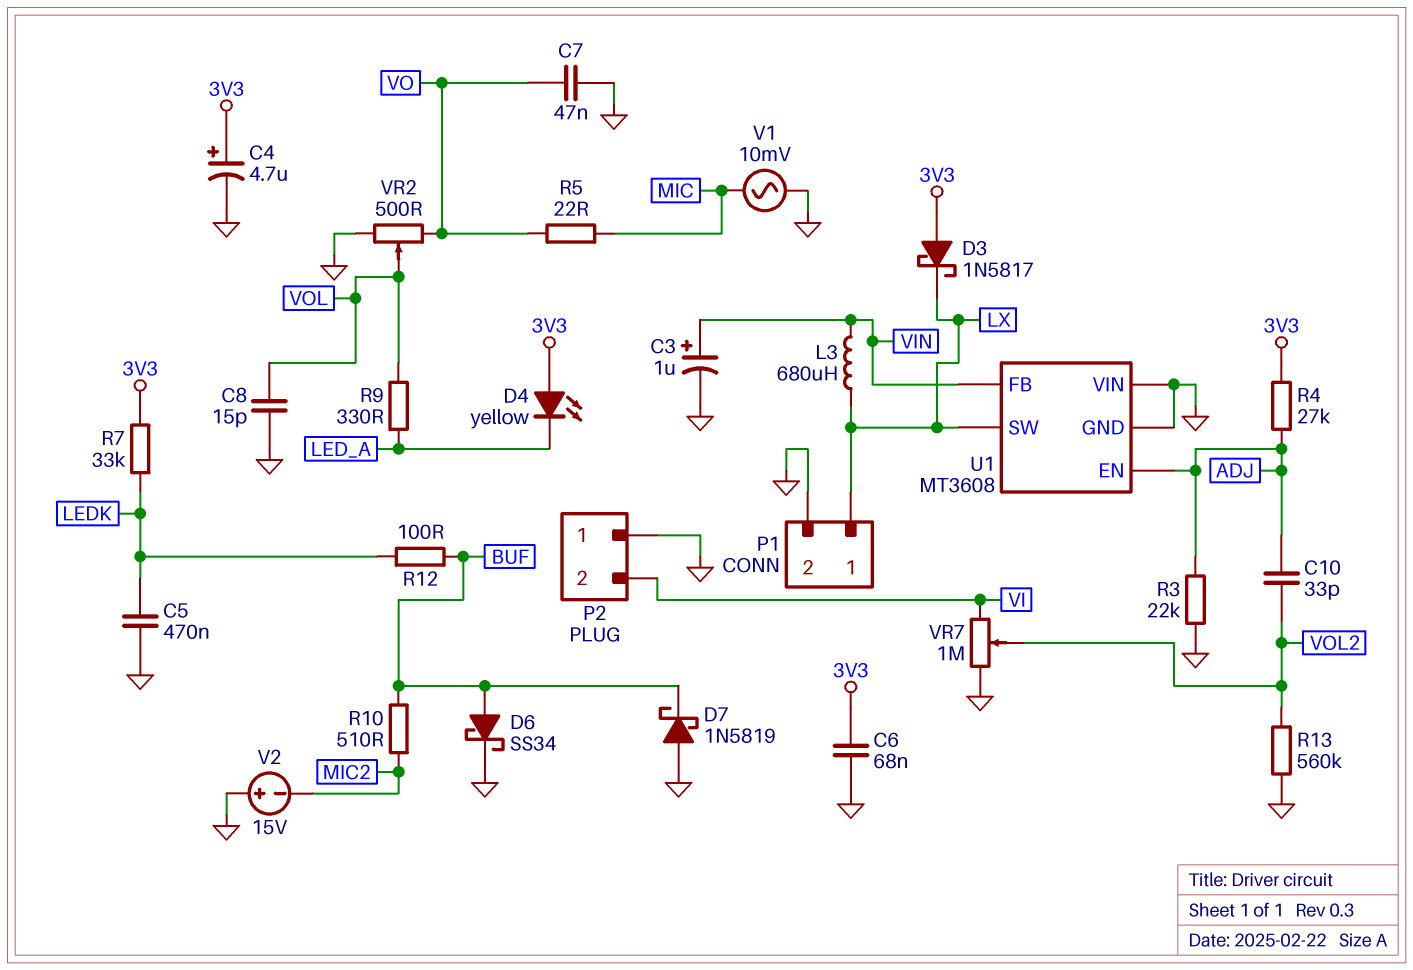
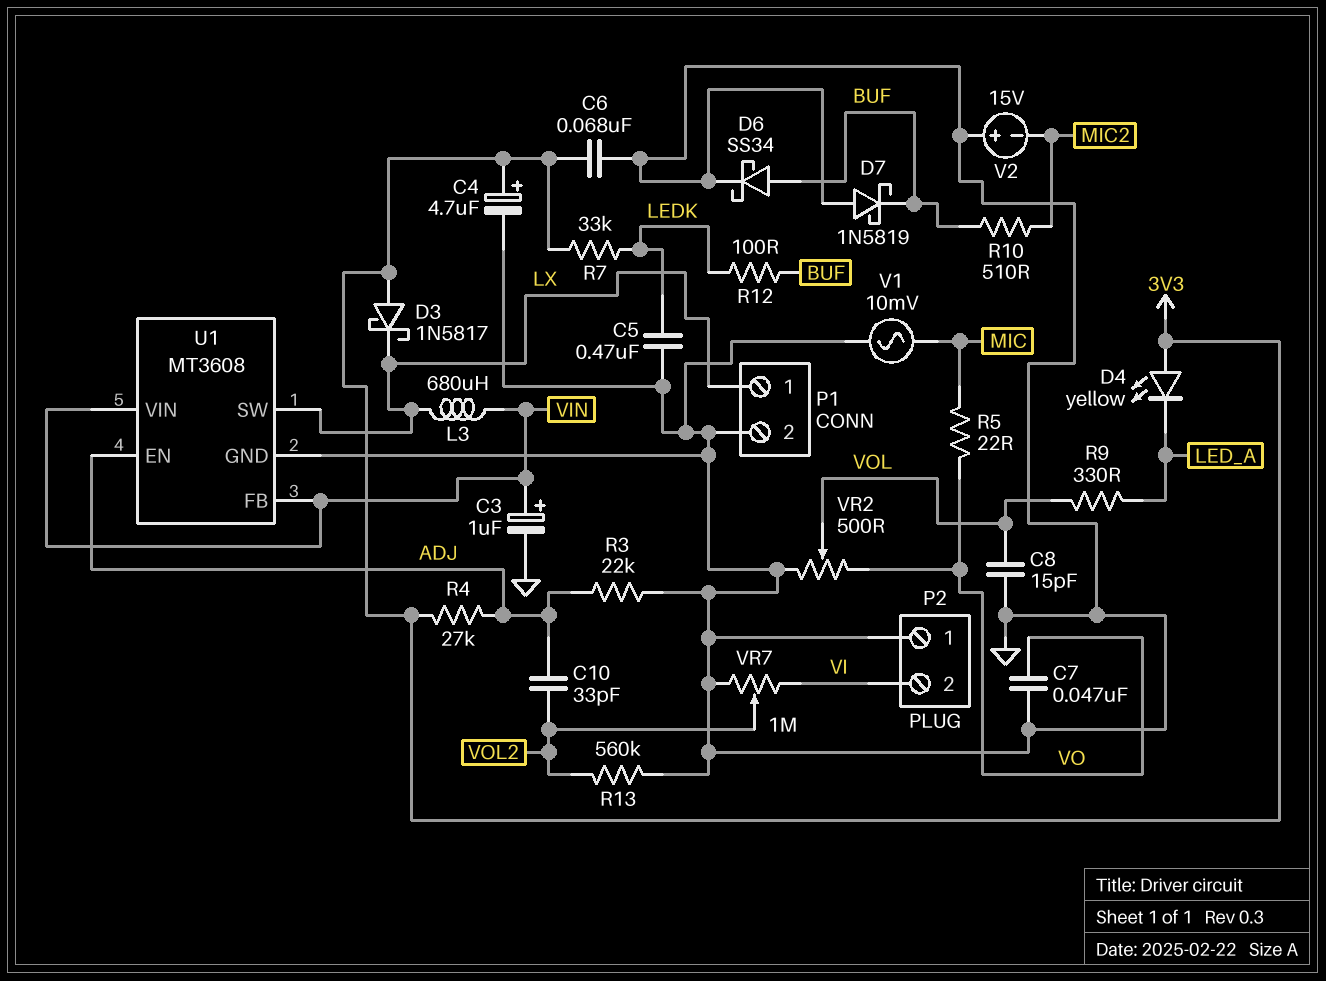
U1 pin VIN: GND -> VIN

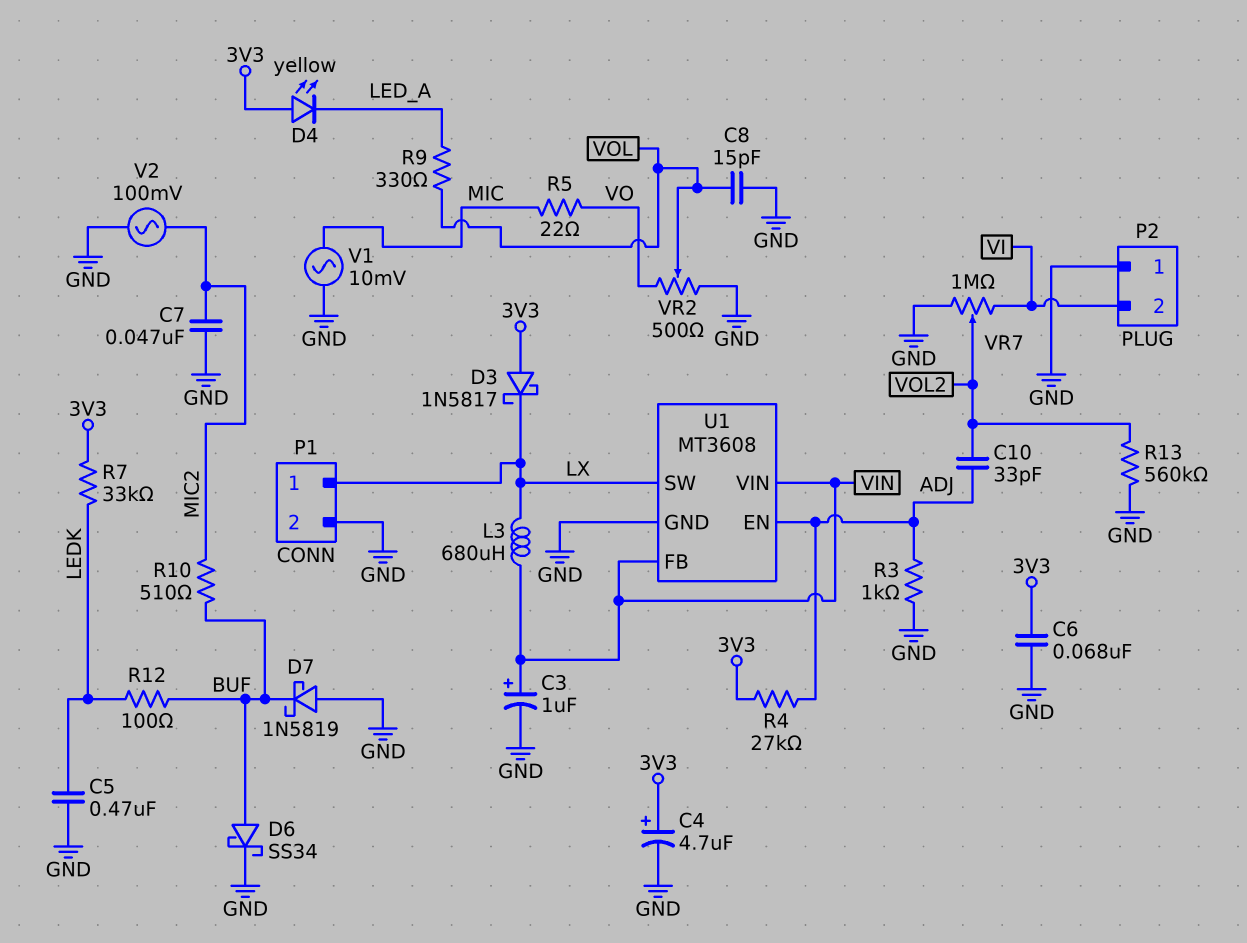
C7: 47nF (GND, VO) -> 47nF (GND, MIC2)
R3: 22k (ADJ, GND) -> 1k (ADJ, GND)
V2: 15V (plus GND, minus MIC2) -> AC 100mV (GND, MIC2)

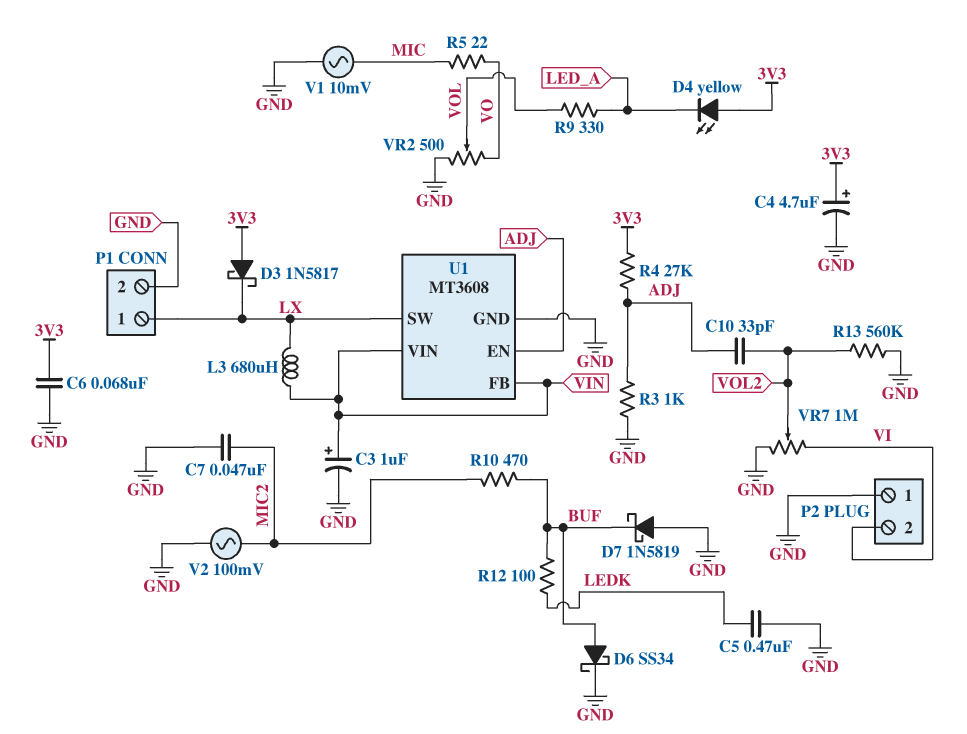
C8: 15pF (GND, VOL) -> none
R7: 33k (3V3, LEDK) -> none
R10: 510 (BUF, MIC2) -> 470 (BUF, MIC2)

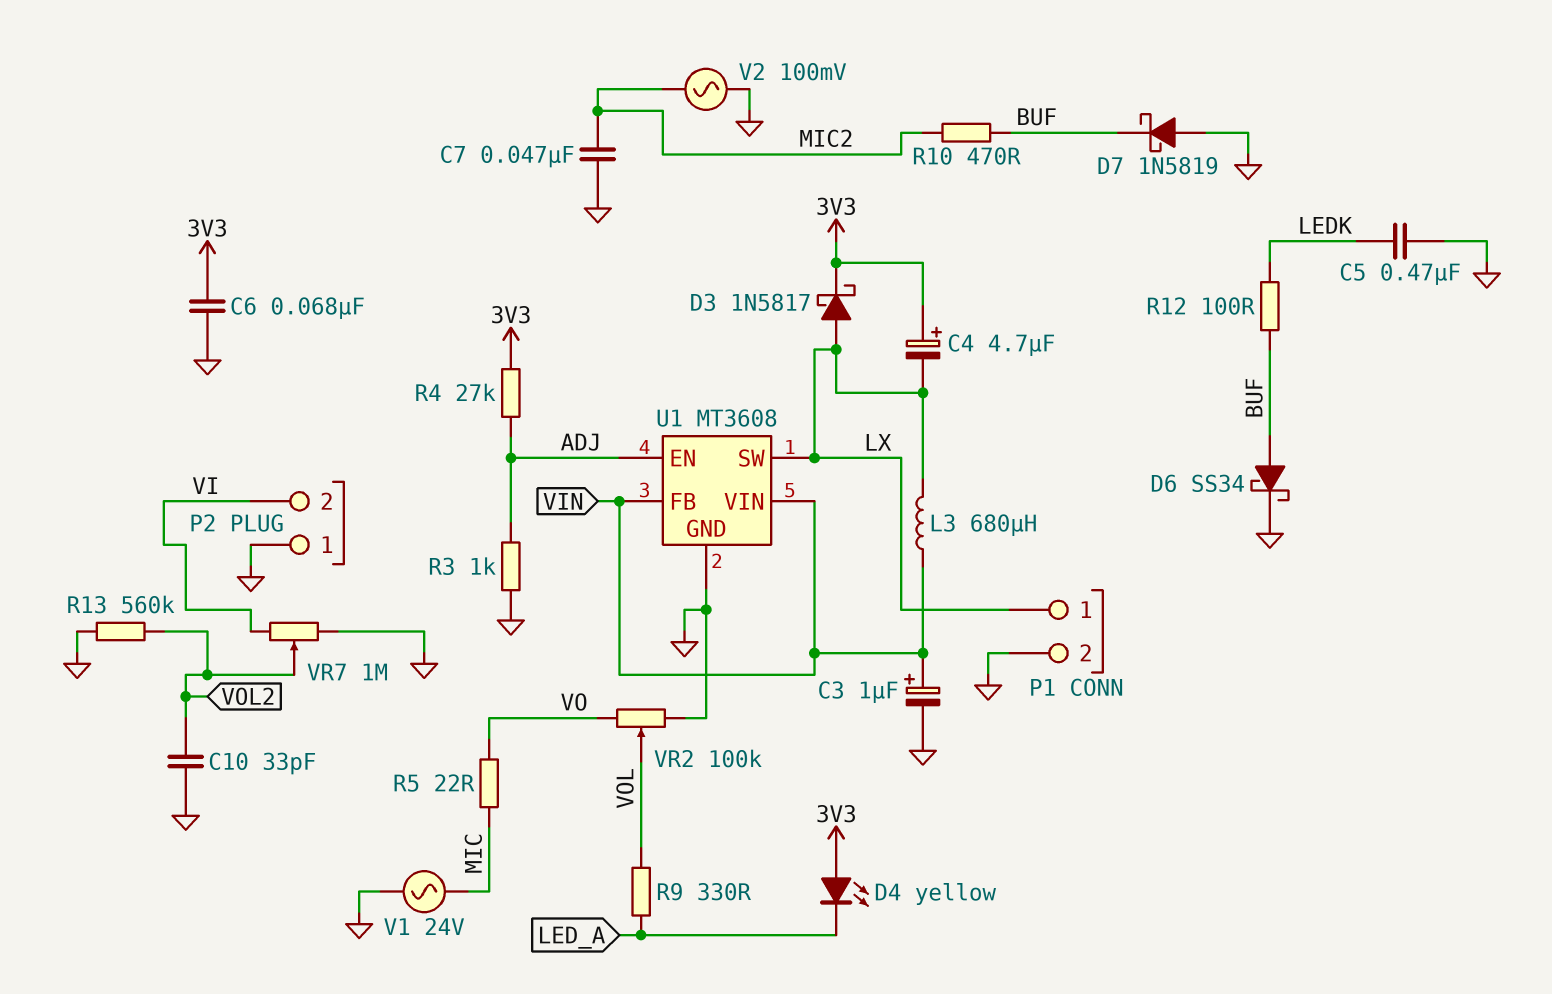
C4: 4.7uF (plus 3V3, minus GND) -> 4.7uF (plus 3V3, minus LX)
C10: 33pF (ADJ, VOL2) -> 33pF (GND, VOL2)
D3: schottky 1N5817 (A 3V3, K LX) -> schottky 1N5817 (A LX, K 3V3)
V1: AC 10mV (GND, MIC) -> AC 24V (GND, MIC)
VR2: 500 (GND, VO, wiper VOL) -> 100k (GND, VO, wiper VOL)

